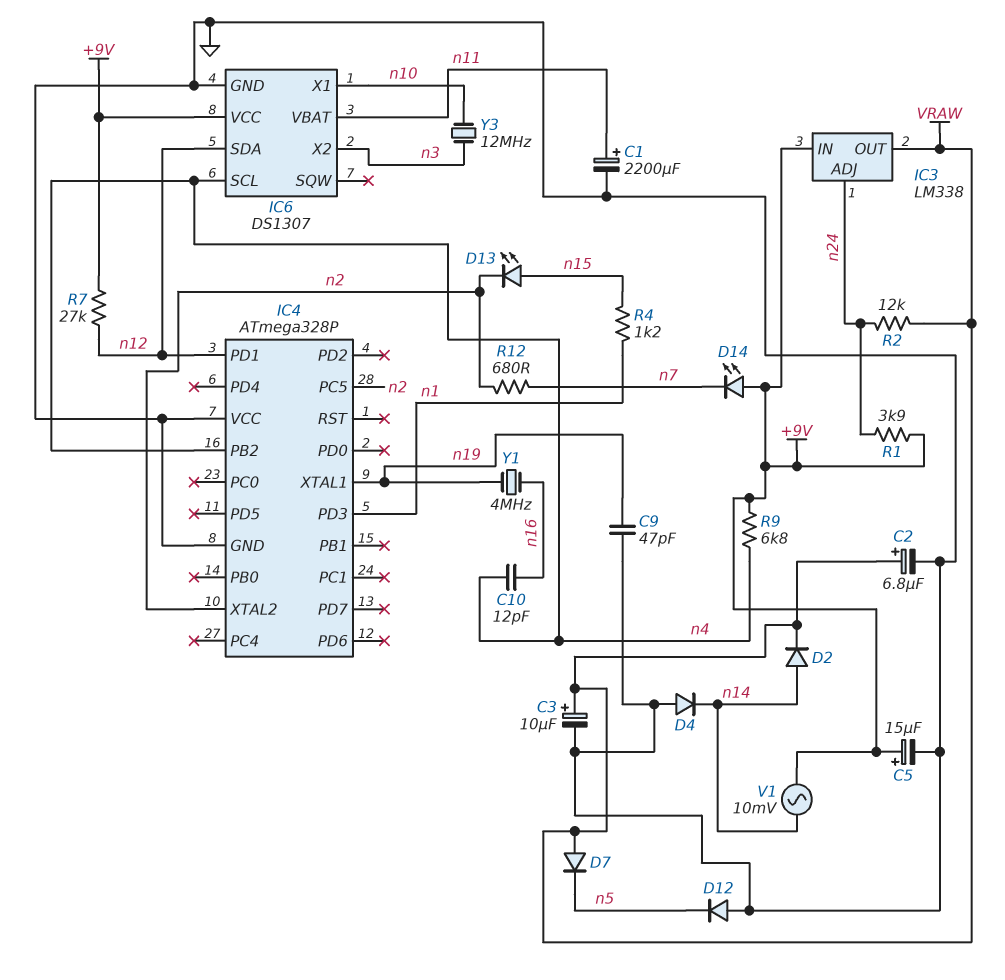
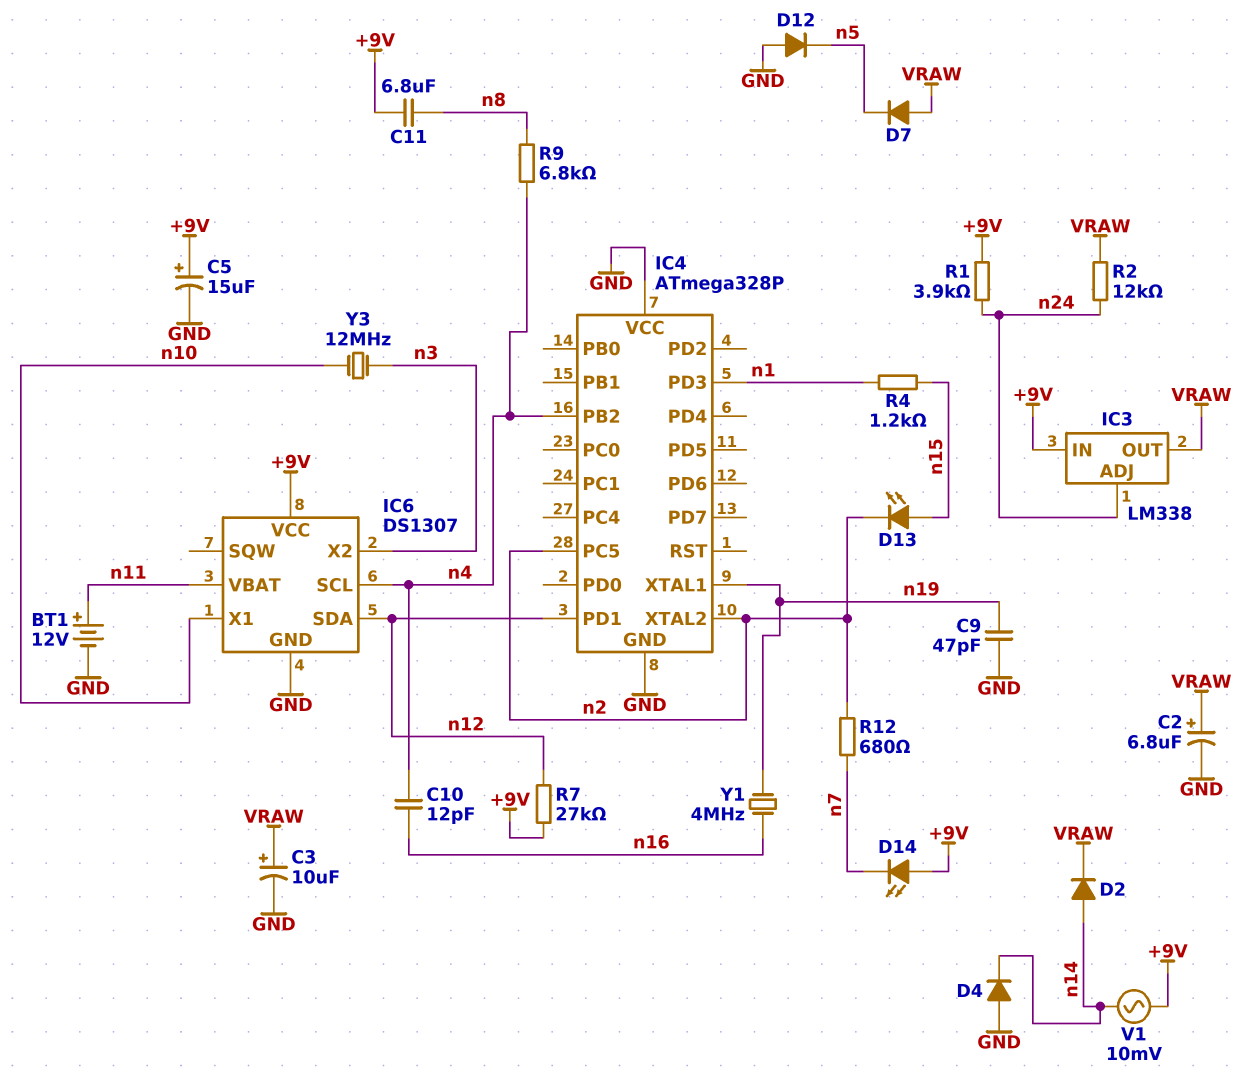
BT1: none -> 12V (plus n11, minus GND)
C1: 2200uF (plus n11, minus GND) -> none
C11: none -> 6.8uF (+9V, n8)
R9: 6.8k (+9V, n4) -> 6.8k (n4, n8)

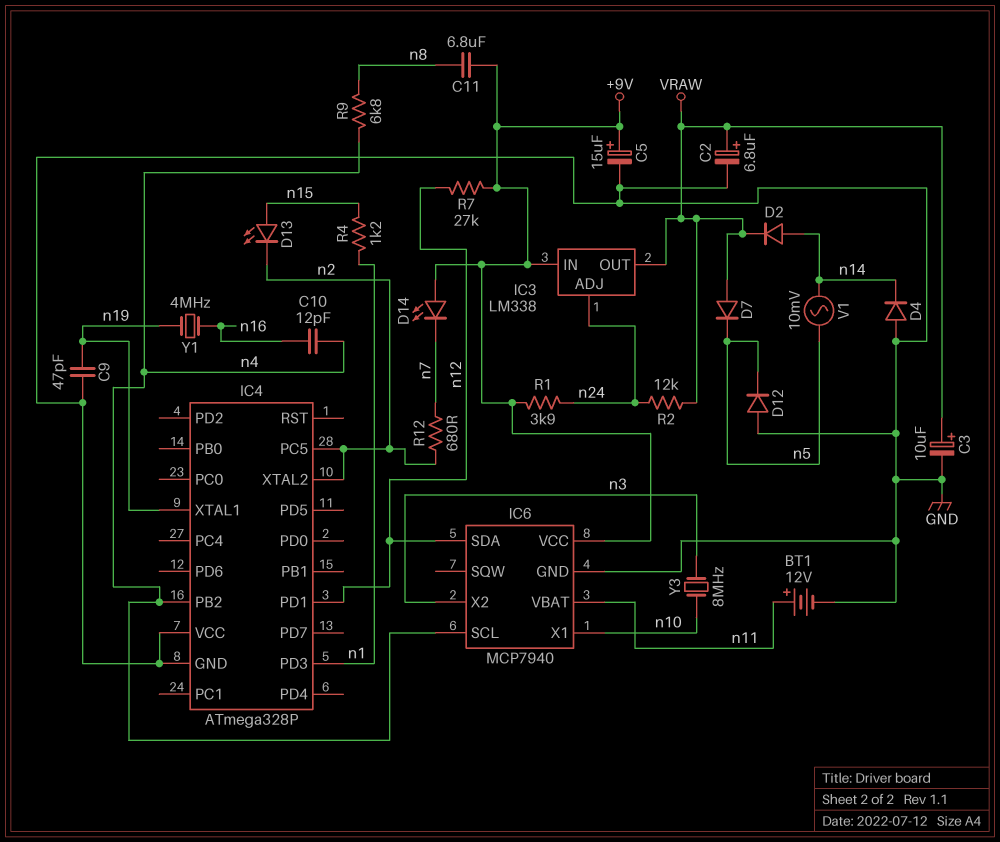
IC6: DS1307 -> MCP7940
V1: AC 10mV (+9V, n14) -> AC 10mV (n5, n14)
Y3: 12MHz (n3, n10) -> 8MHz (n3, n10)

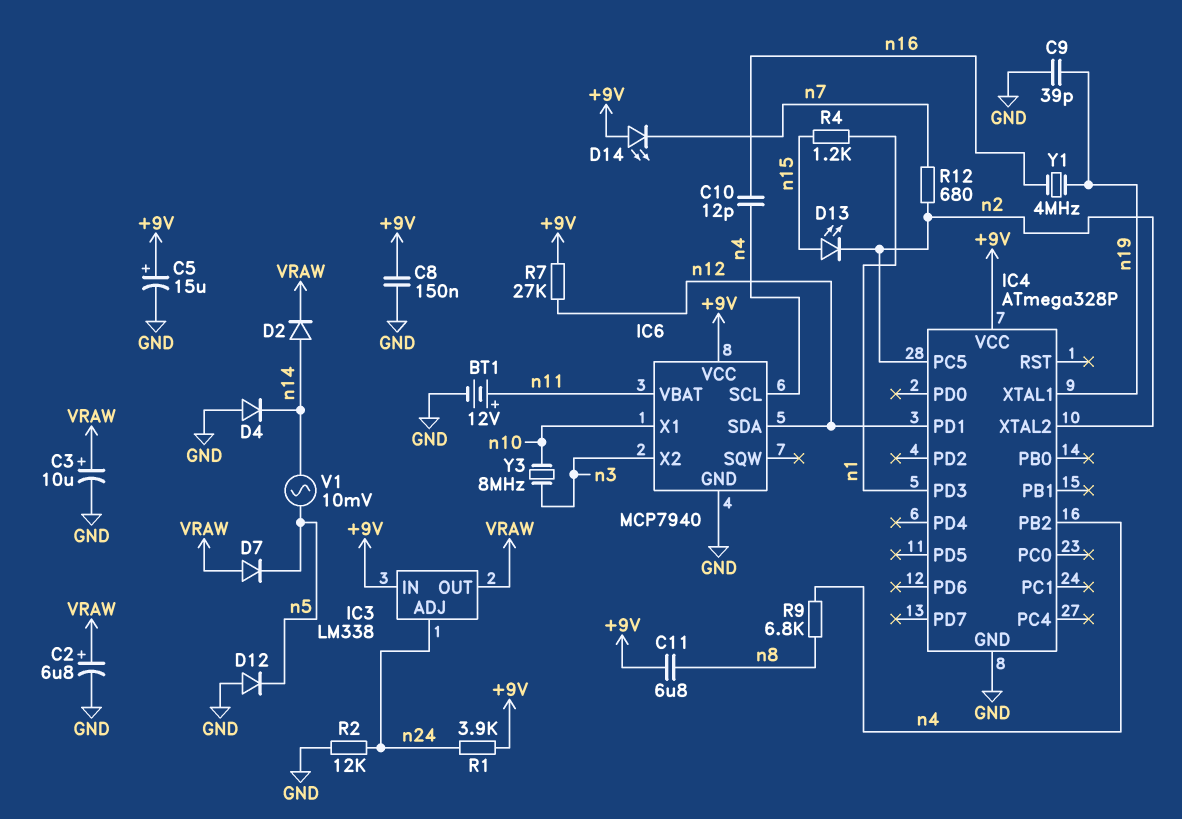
C8: none -> 150nF (+9V, GND)
C9: 47pF (GND, n19) -> 39pF (GND, n19)
IC4 pin VCC: GND -> +9V
R2: 12k (VRAW, n24) -> 12k (GND, n24)

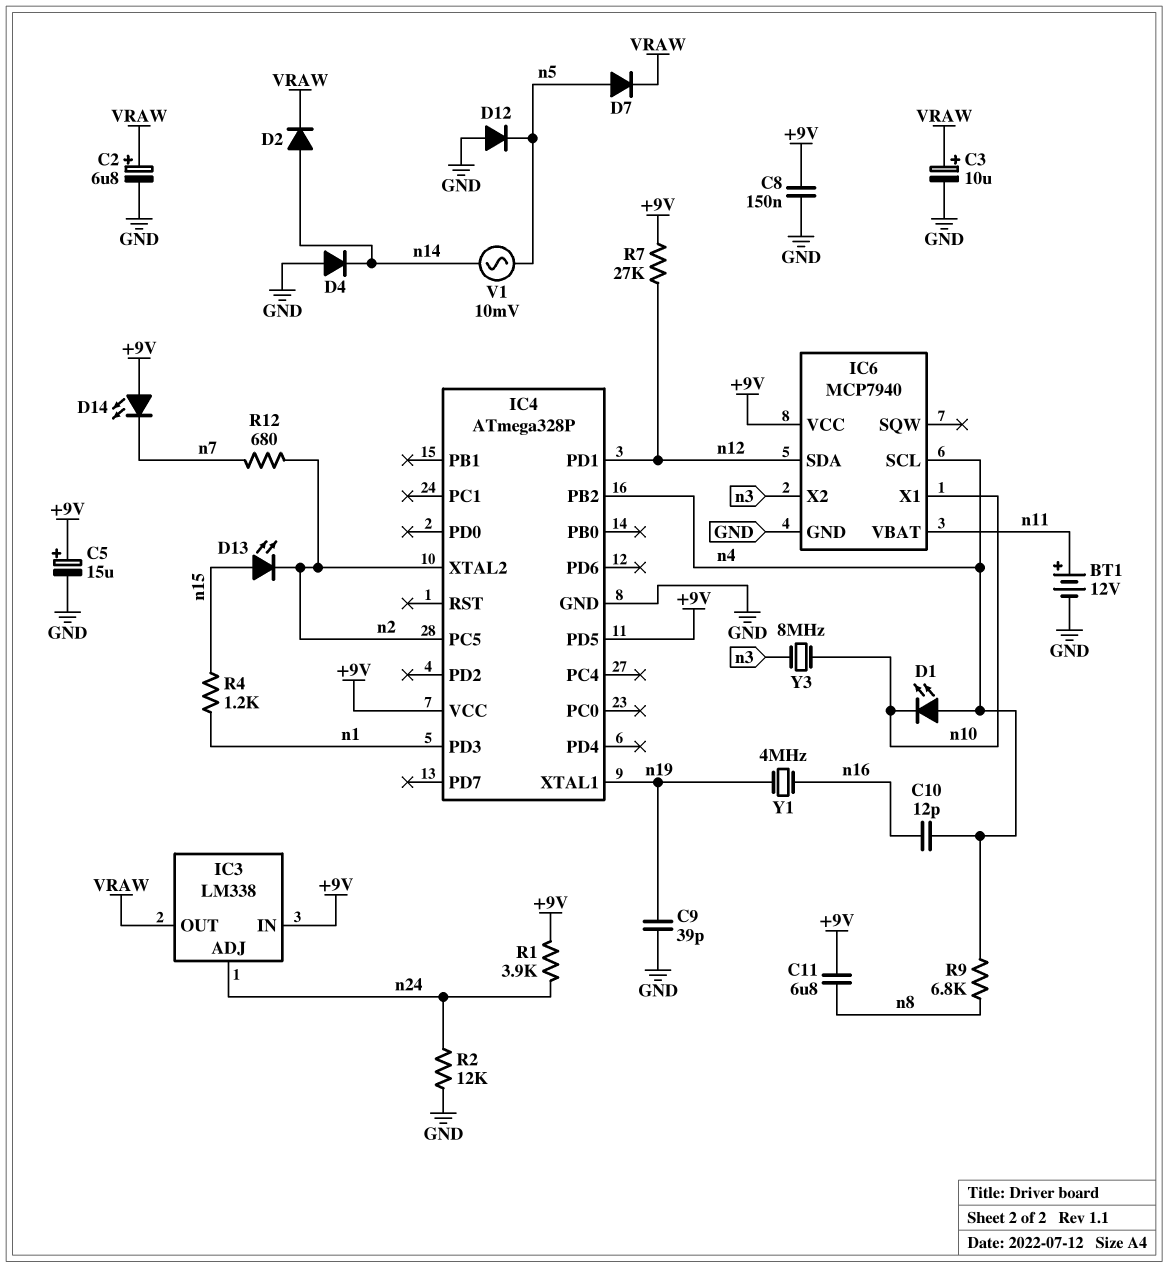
D1: none -> LED (A n4, K n10)
D7: diode (A VRAW, K n5) -> diode (A n5, K VRAW)
IC4 pin PD5: none -> +9V

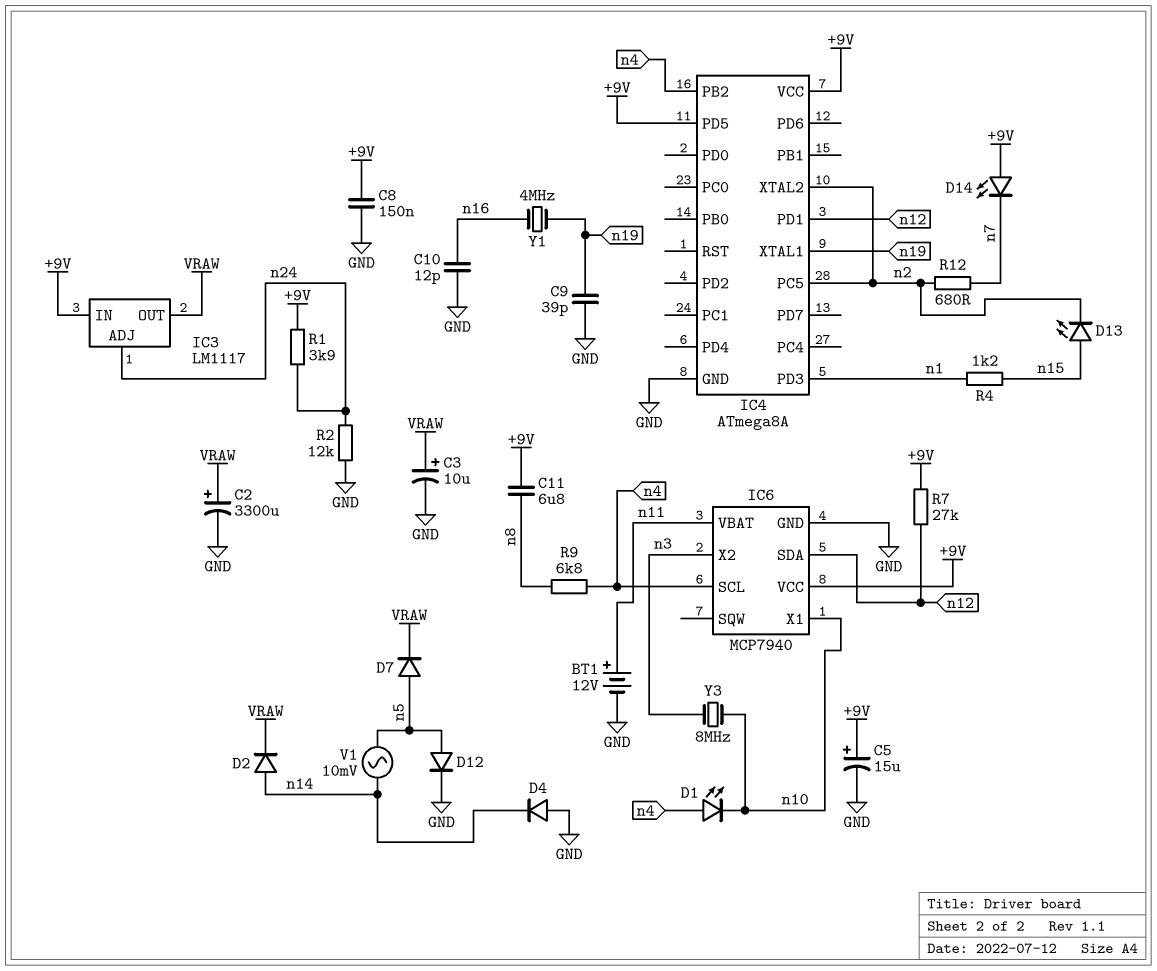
C2: 6.8uF (plus VRAW, minus GND) -> 3300uF (plus VRAW, minus GND)
C10: 12pF (n4, n16) -> 12pF (GND, n16)
D12: diode (A GND, K n5) -> diode (A n5, K GND)
IC3: LM338 -> LM1117
IC4: ATmega328P -> ATmega8A

